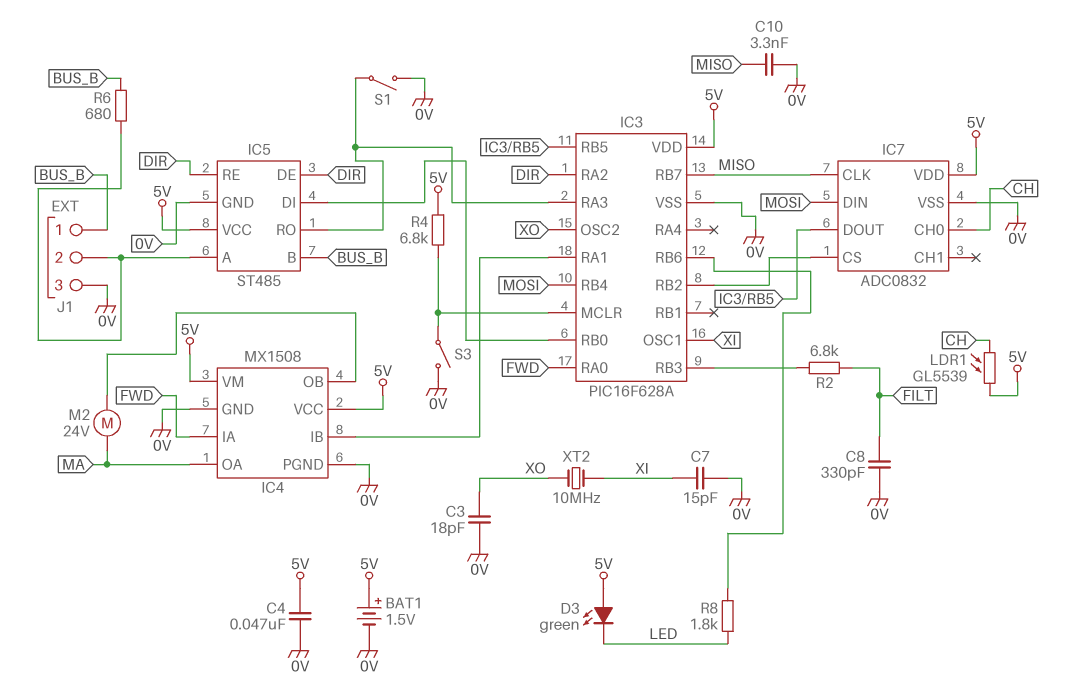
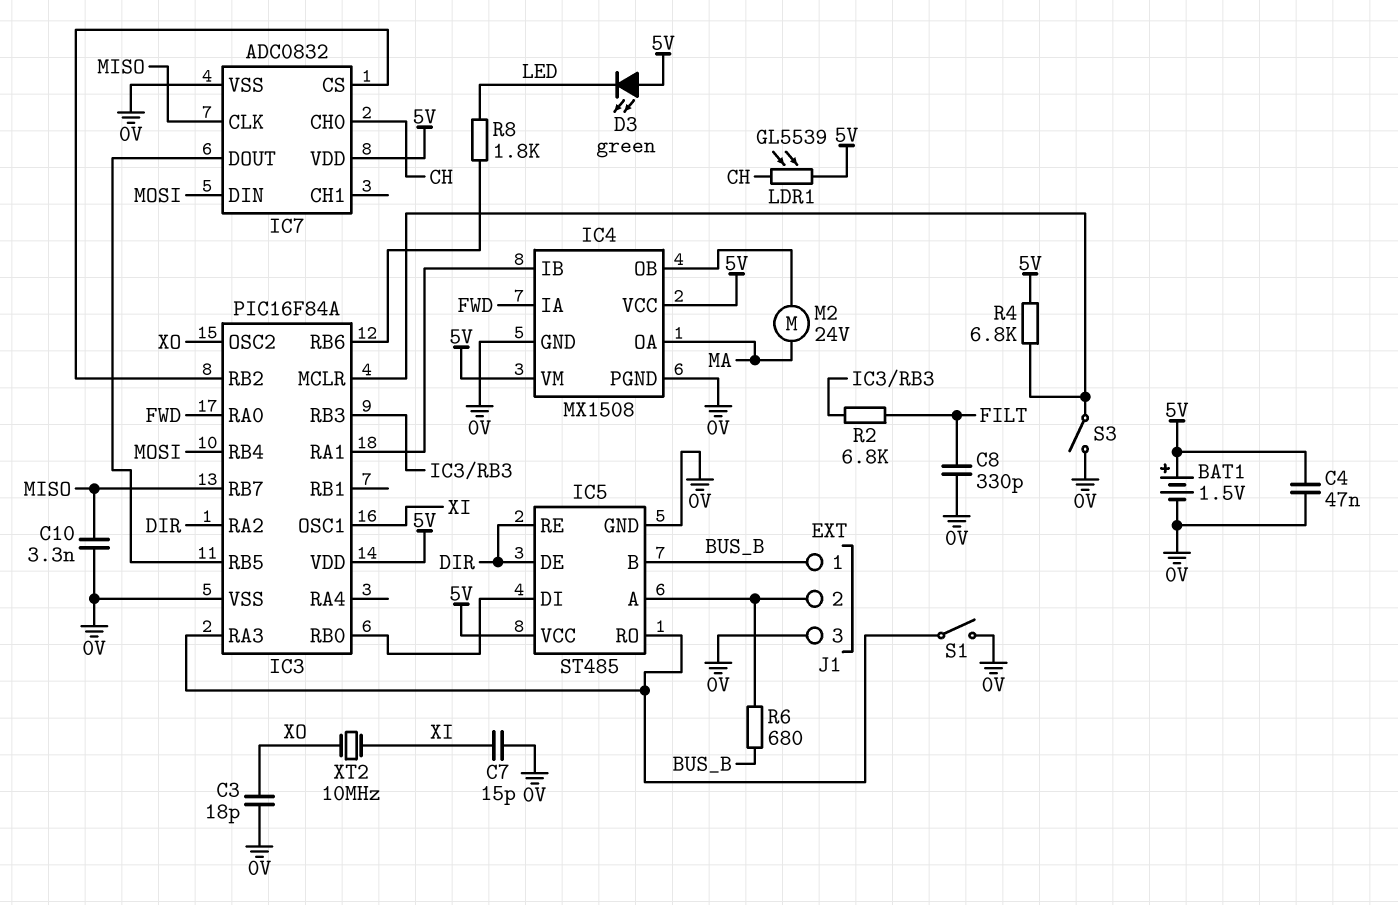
IC3: PIC16F628A -> PIC16F84A

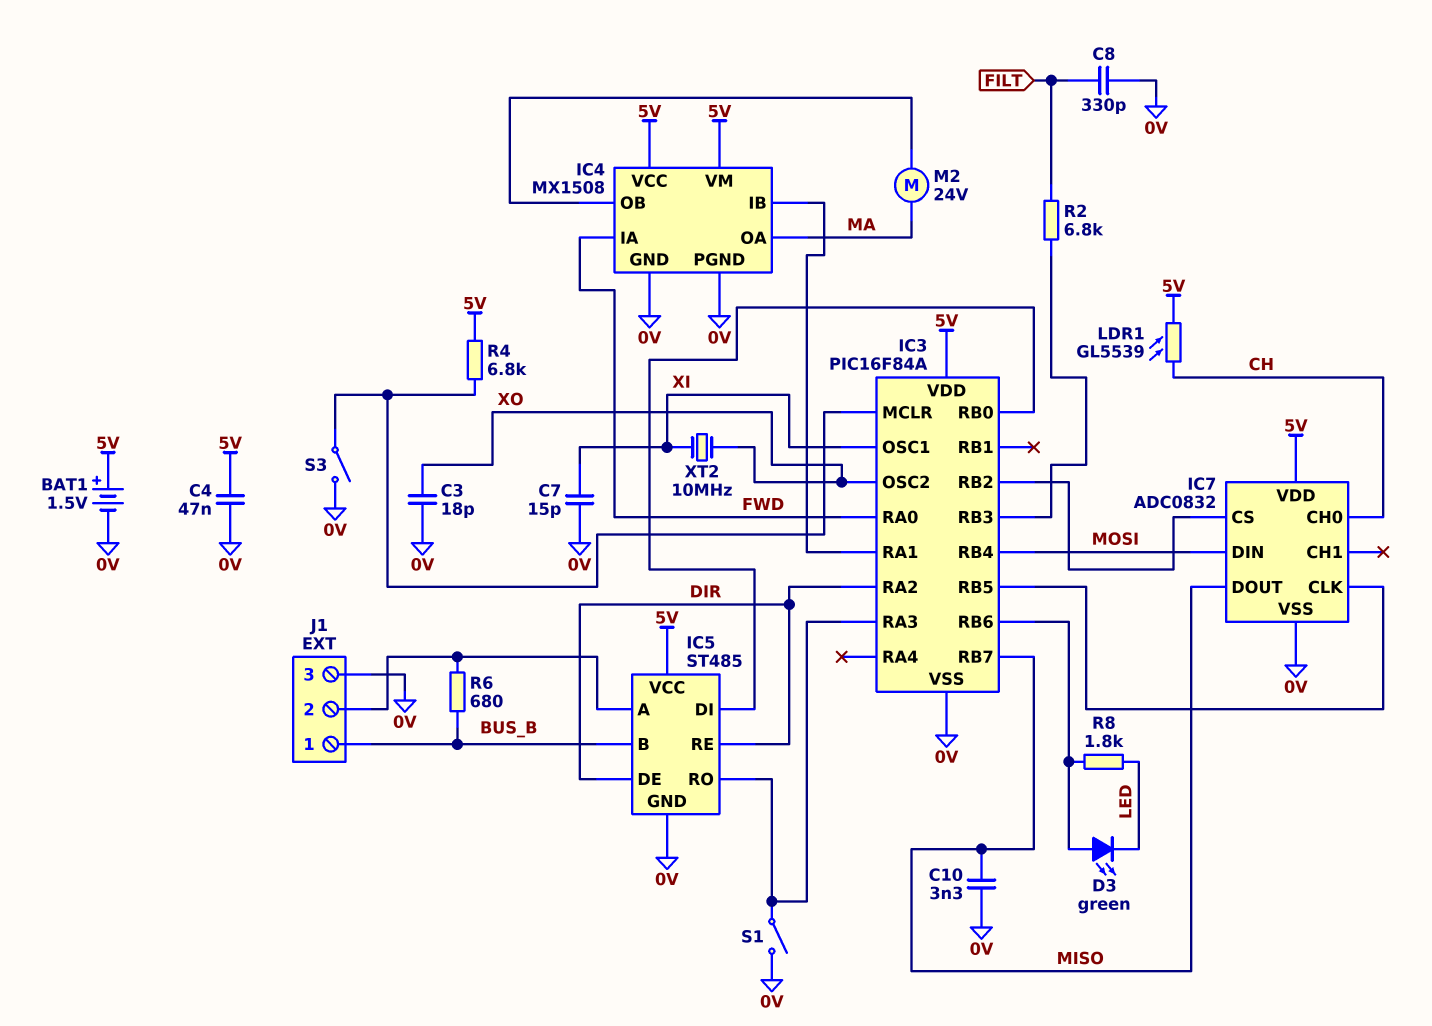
D3: LED green (A 5V, K LED) -> LED green (A IC3/RB6, K LED)
IC7 pin CLK: MISO -> IC3/RB5
IC7 pin DOUT: IC3/RB5 -> MISO

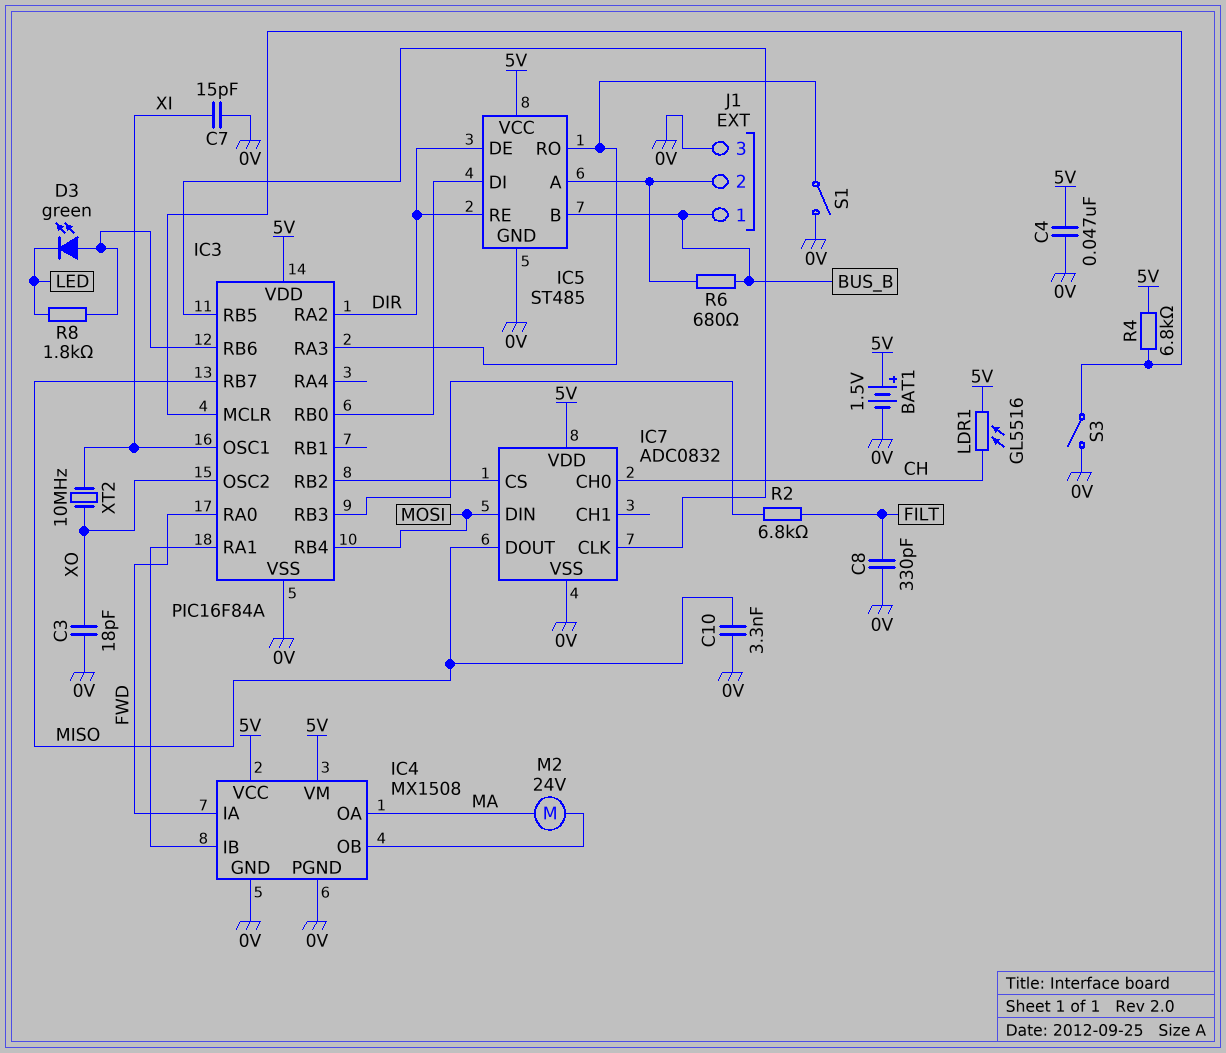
LDR1: GL5539 (5V, CH) -> GL5516 (5V, CH)

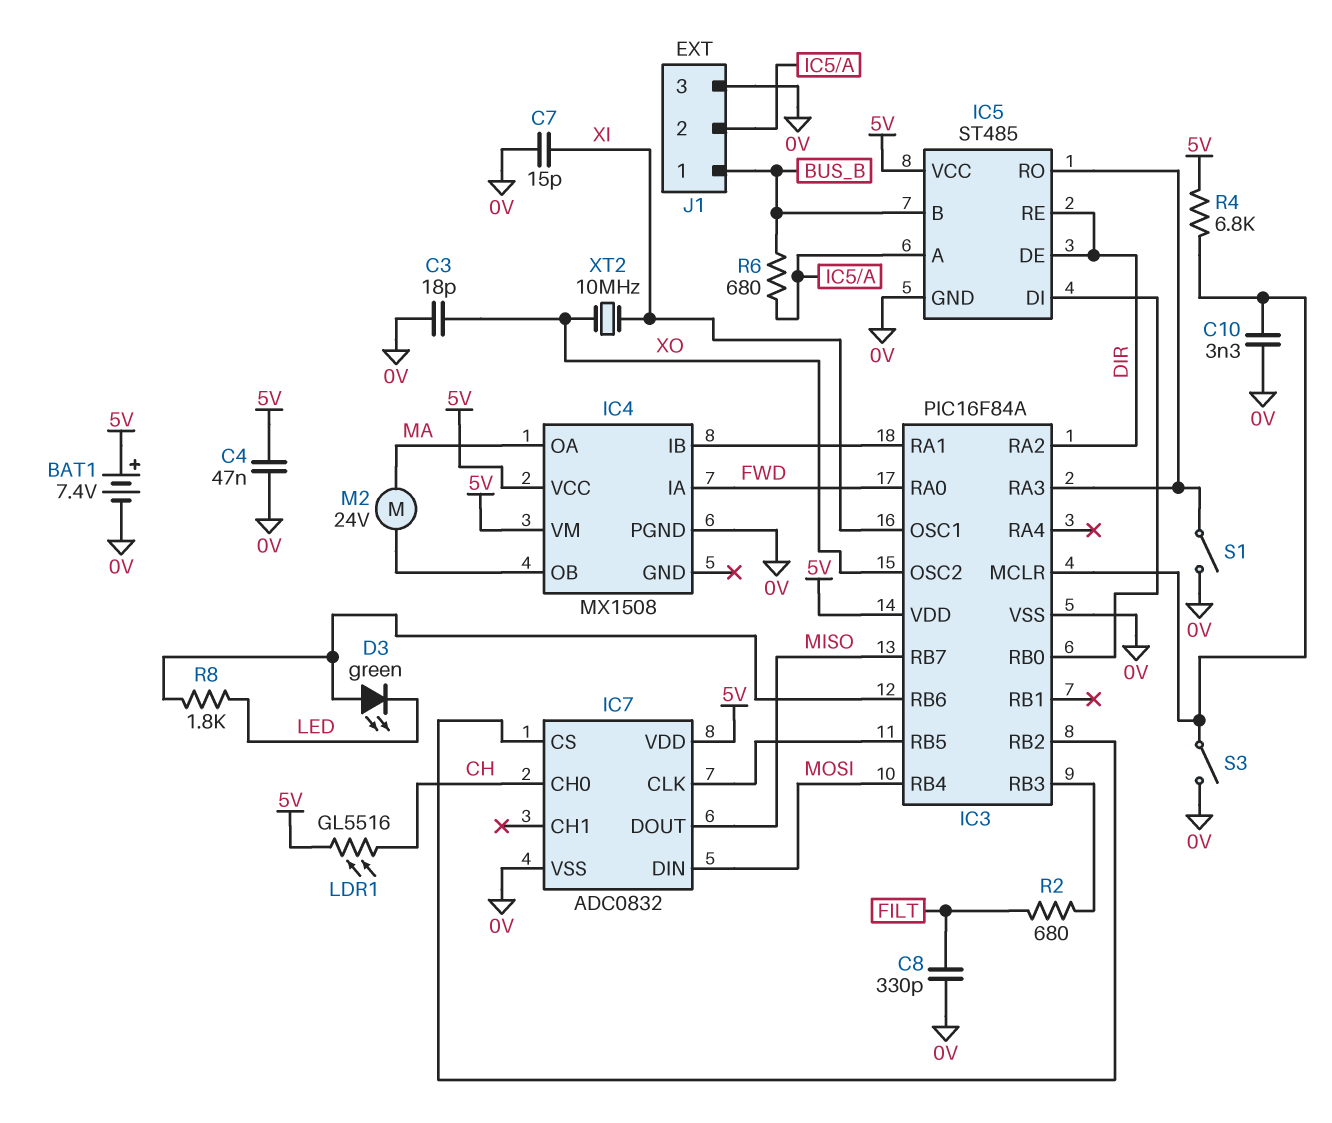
BAT1: 1.5V (plus 5V, minus 0V) -> 7.4V (plus 5V, minus 0V)
C10: 3.3nF (0V, MISO) -> 3.3nF (0V, IC3/MCLR)
IC4 pin GND: 0V -> none
R2: 6.8k (FILT, IC3/RB3) -> 680 (FILT, IC3/RB3)

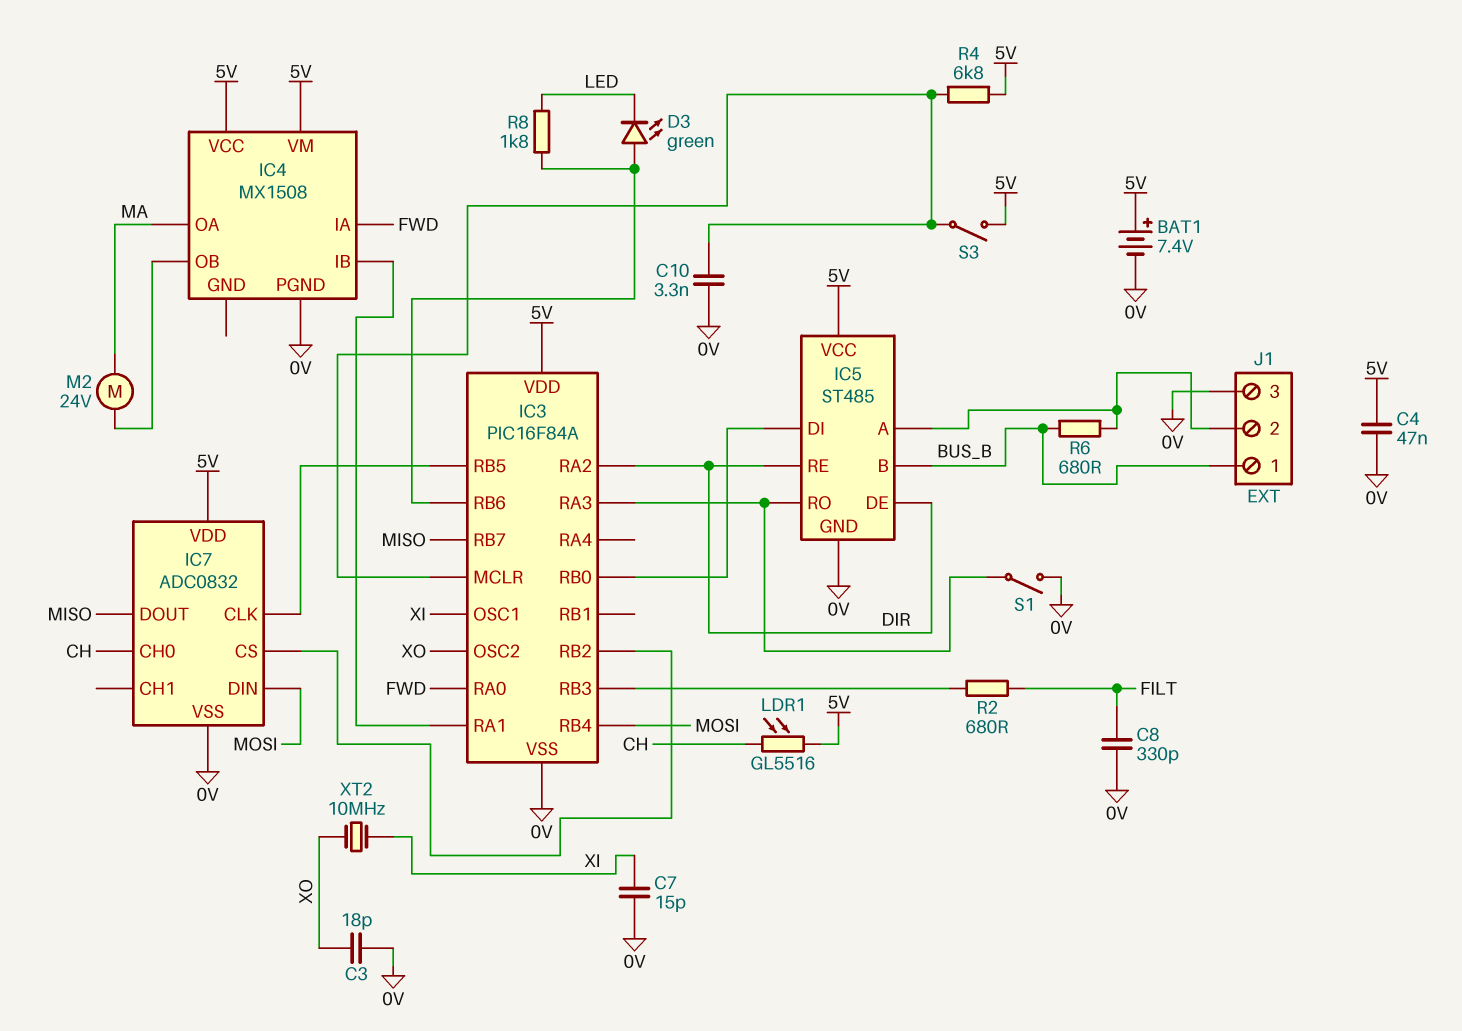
S3: switch (0V, IC3/MCLR) -> switch (5V, IC3/MCLR)

